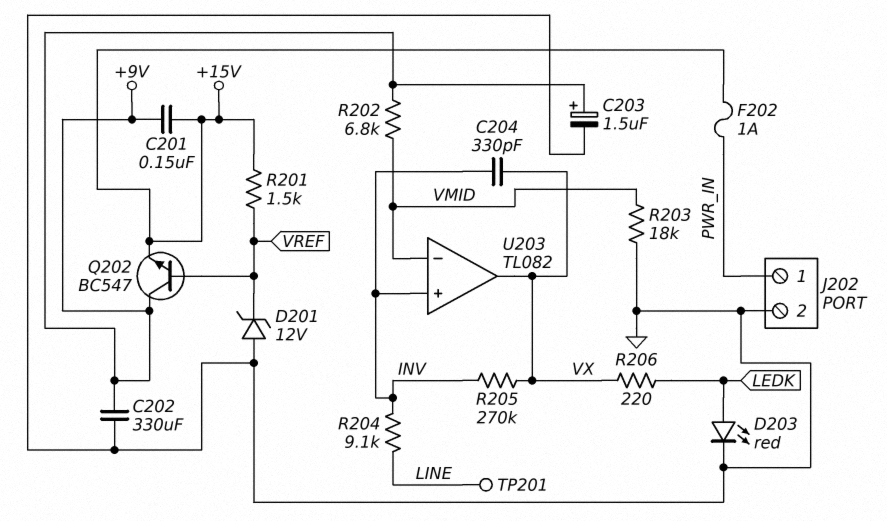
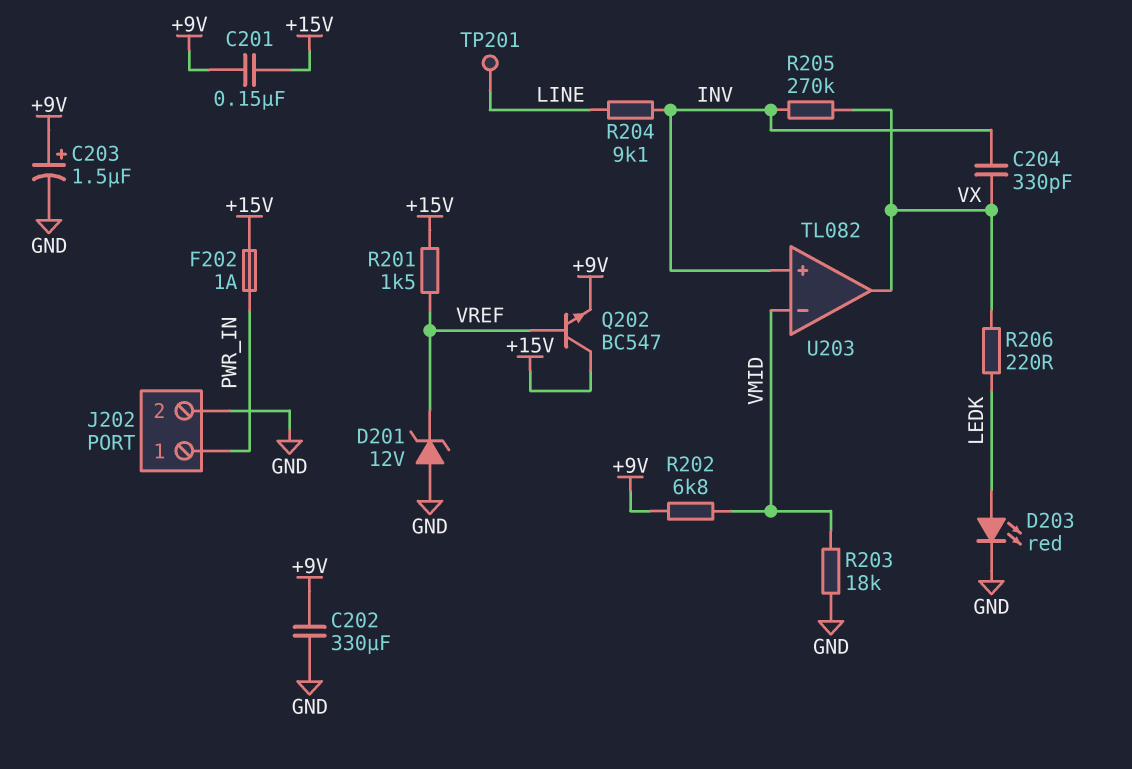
Q202: NPN BC547 (B VREF, C +9V, E +15V) -> NPN BC547 (B VREF, C +15V, E +9V)

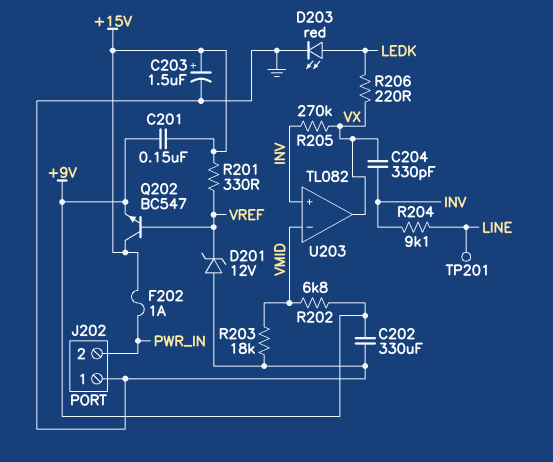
C203: 1.5uF (plus +9V, minus GND) -> 1.5uF (plus +15V, minus GND)
J202 pin 1: PWR_IN -> GND
J202 pin 2: GND -> PWR_IN
R201: 1.5k (+15V, VREF) -> 330 (+15V, VREF)

